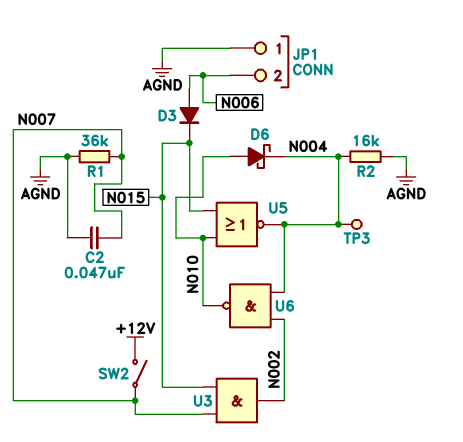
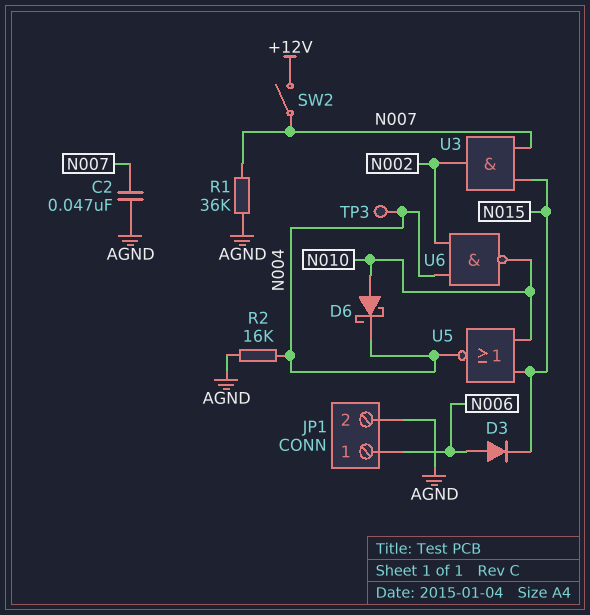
JP1 pin 1: AGND -> N006
JP1 pin 2: N006 -> AGND

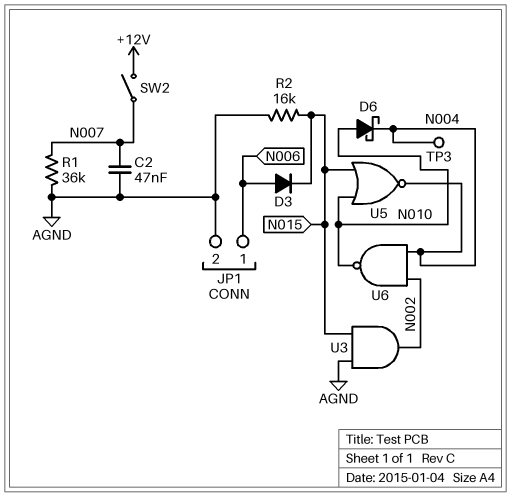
R2: 16k (AGND, N004) -> 16k (AGND, N015)
U3: AND (in N007, in N015, out N002) -> AND (in AGND, in N015, out N002)

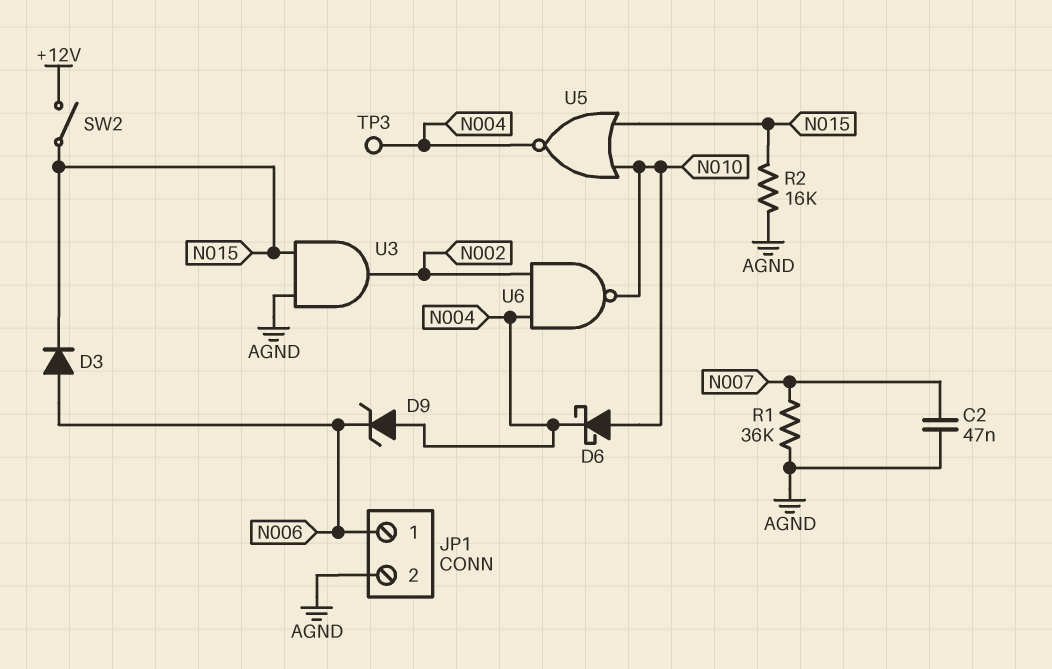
D9: none -> zener (A N004, K N006)
SW2: switch (+12V, N007) -> switch (+12V, N015)

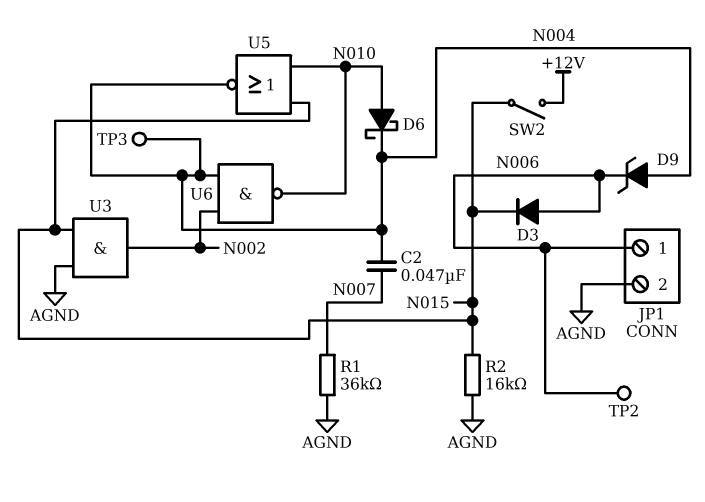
C2: 47nF (AGND, N007) -> 47nF (N004, N007)
TP2: none -> test point (N006)

